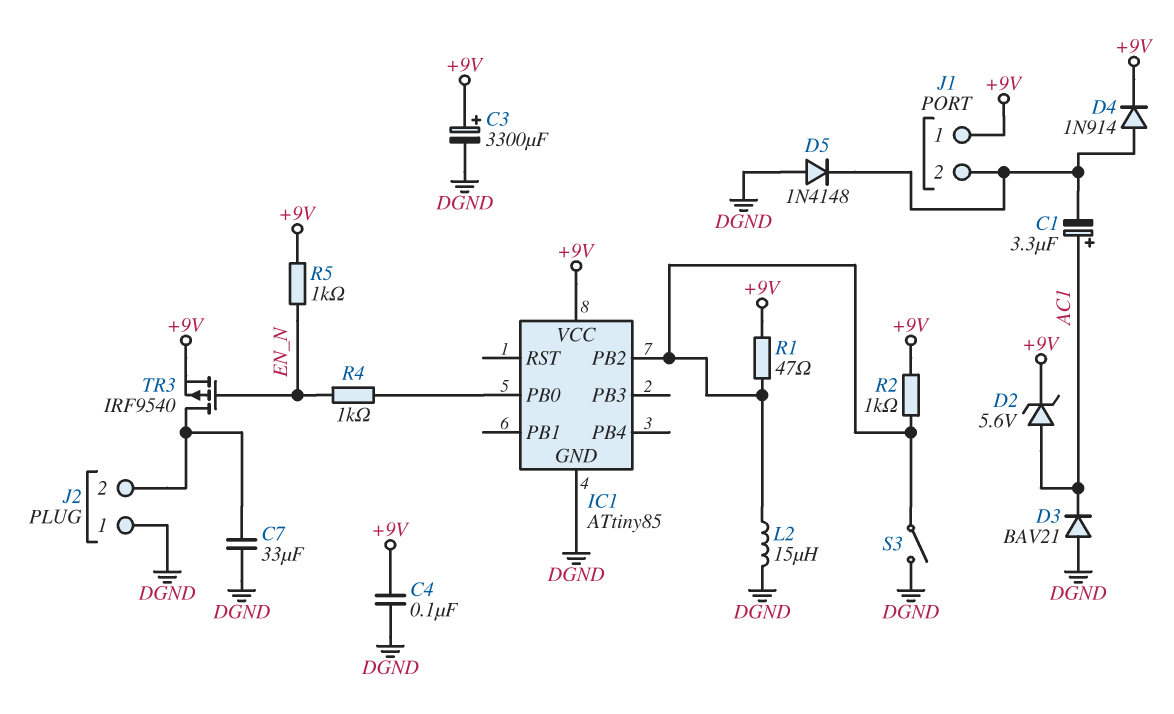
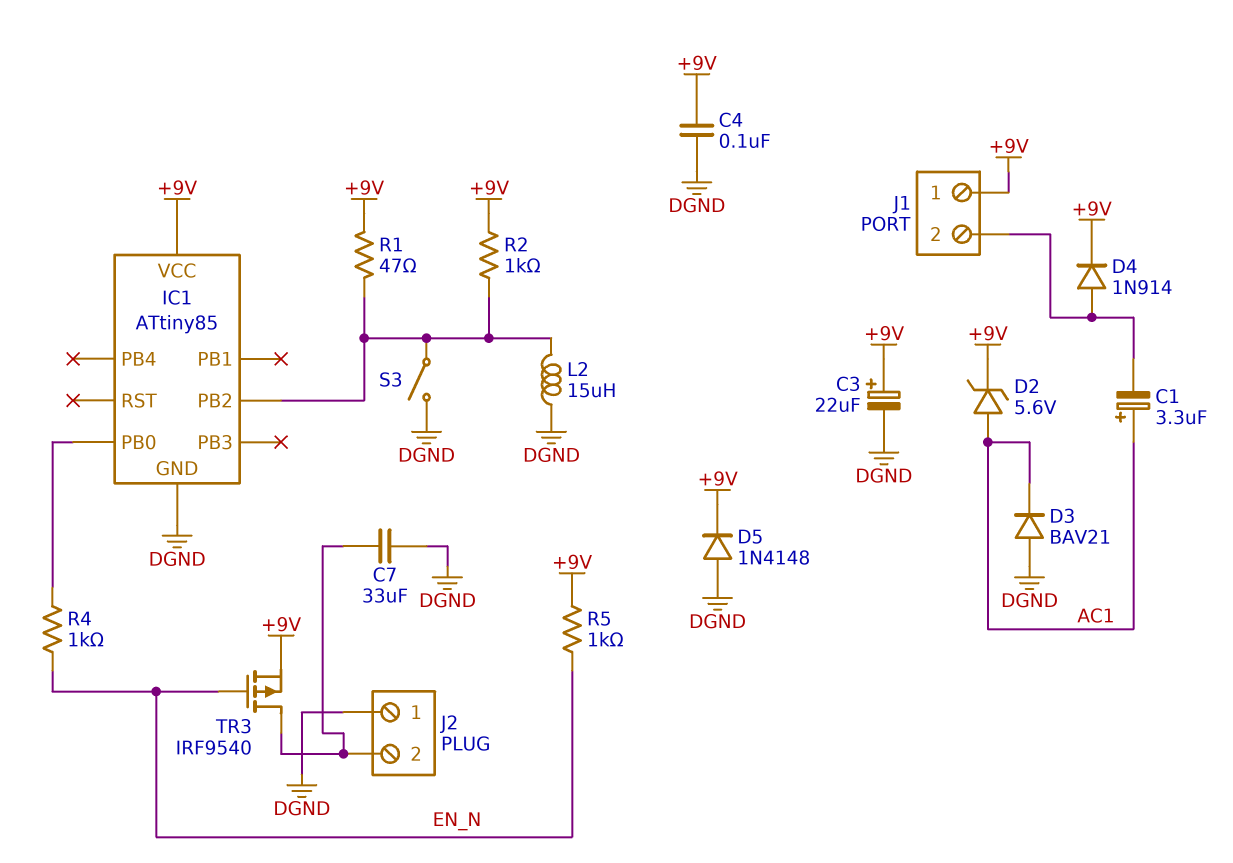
C3: 3300uF (plus +9V, minus DGND) -> 22uF (plus +9V, minus DGND)
D5: diode 1N4148 (A DGND, K J1/2) -> diode 1N4148 (A DGND, K +9V)

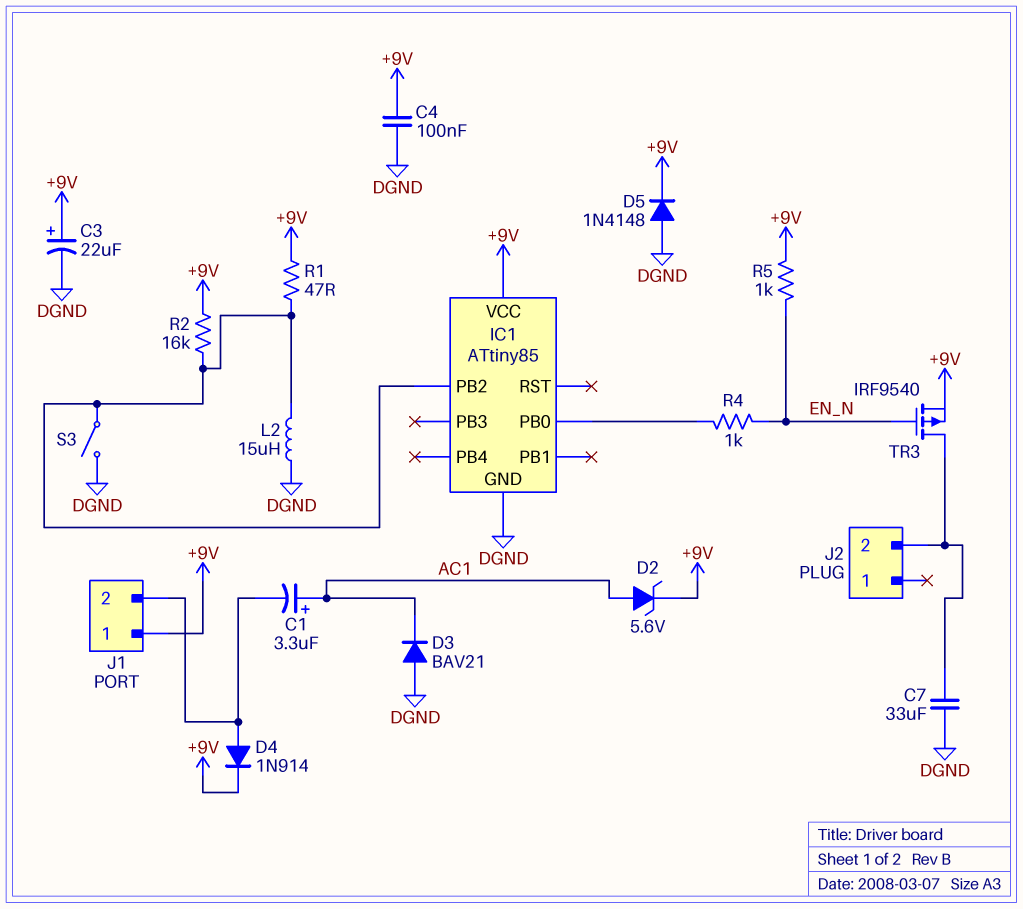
J2 pin 1: DGND -> none
R2: 1k (+9V, IC1/PB2) -> 16k (+9V, IC1/PB2)

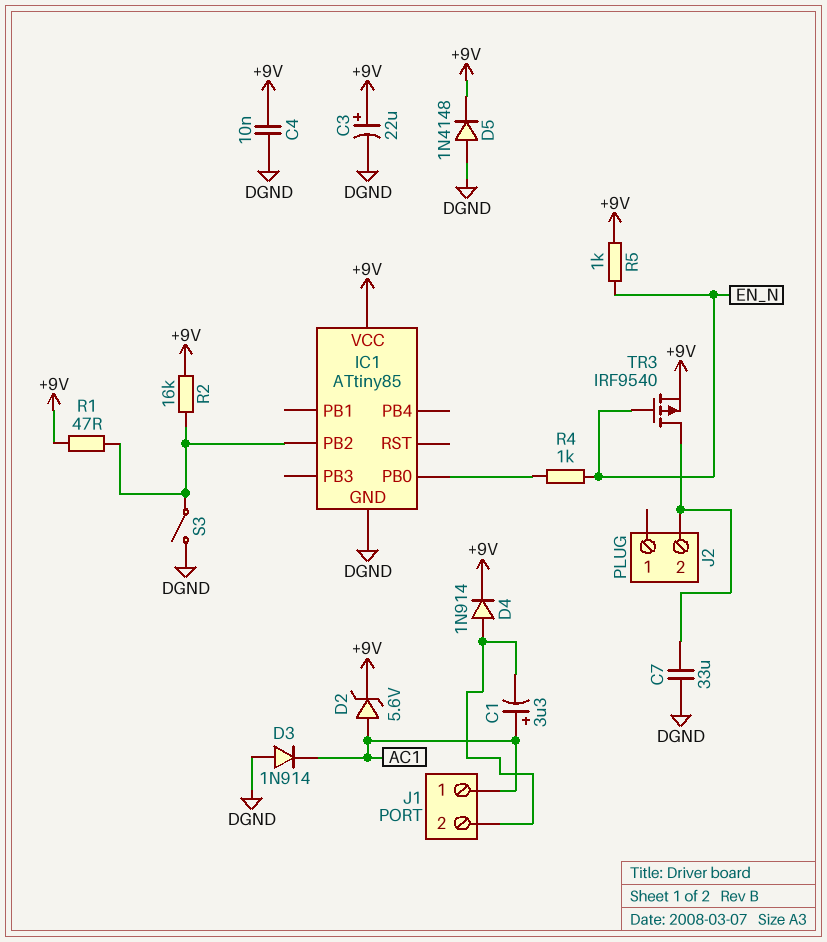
C4: 100nF (+9V, DGND) -> 10nF (+9V, DGND)
D3: diode BAV21 (A DGND, K AC1) -> diode 1N914 (A DGND, K AC1)
J1 pin 1: +9V -> AC1
L2: 15uH (DGND, IC1/PB2) -> none

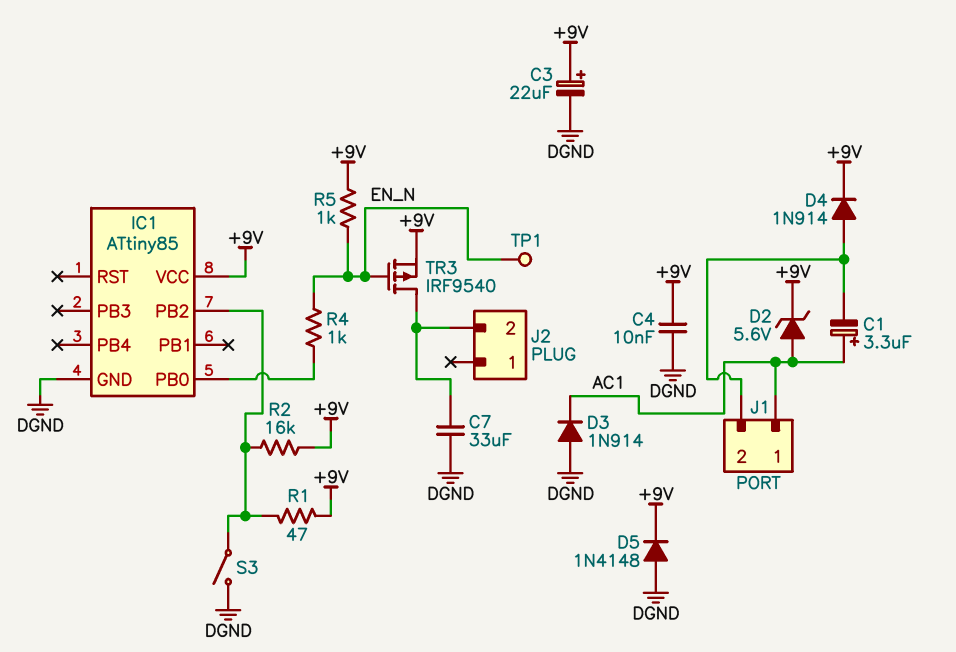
TP1: none -> test point (EN_N)

